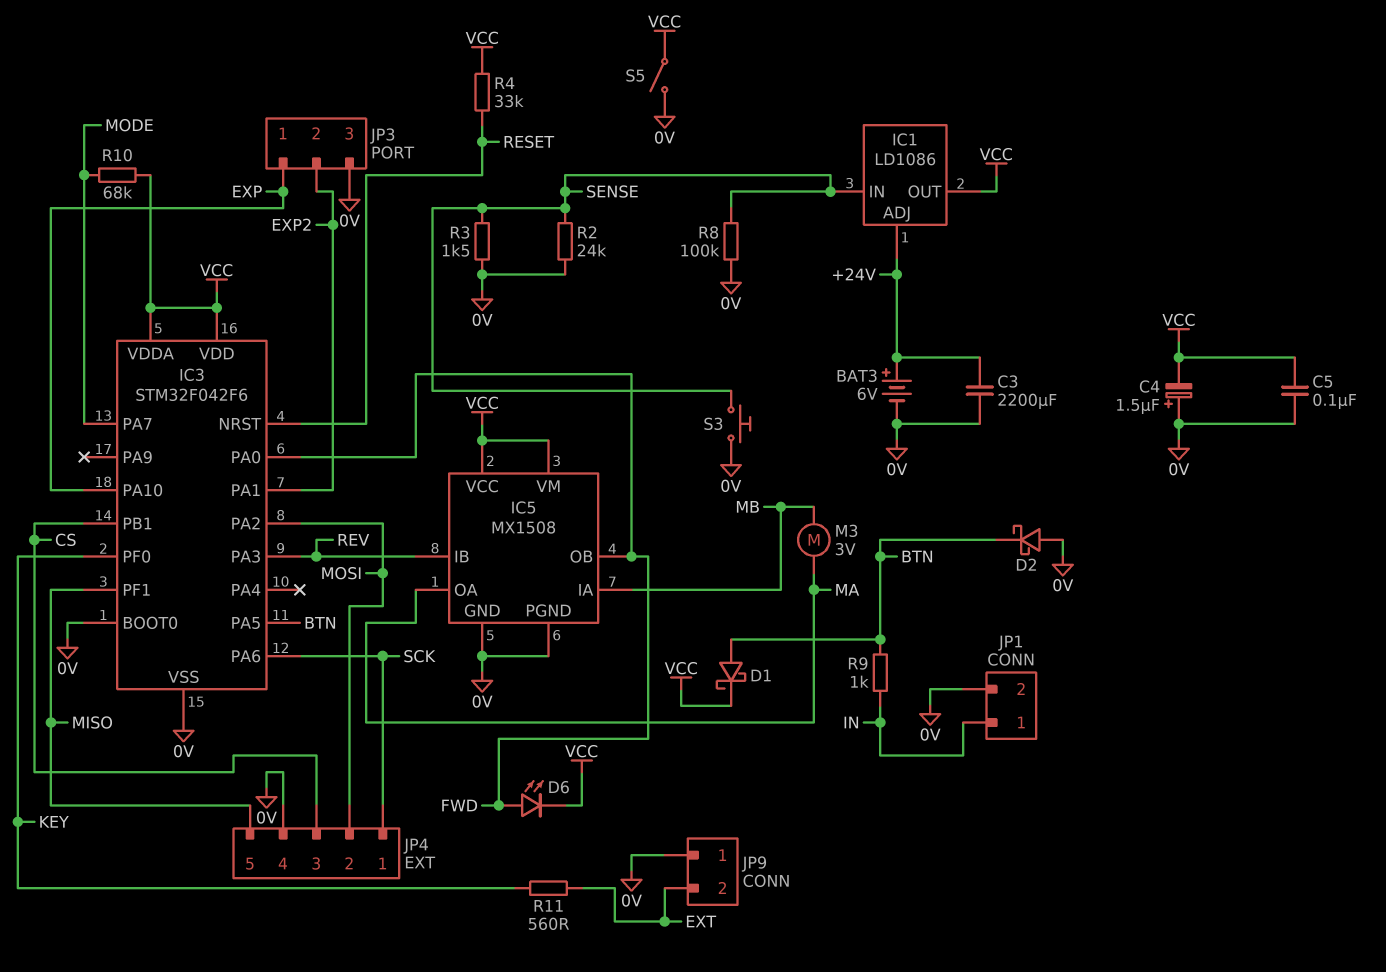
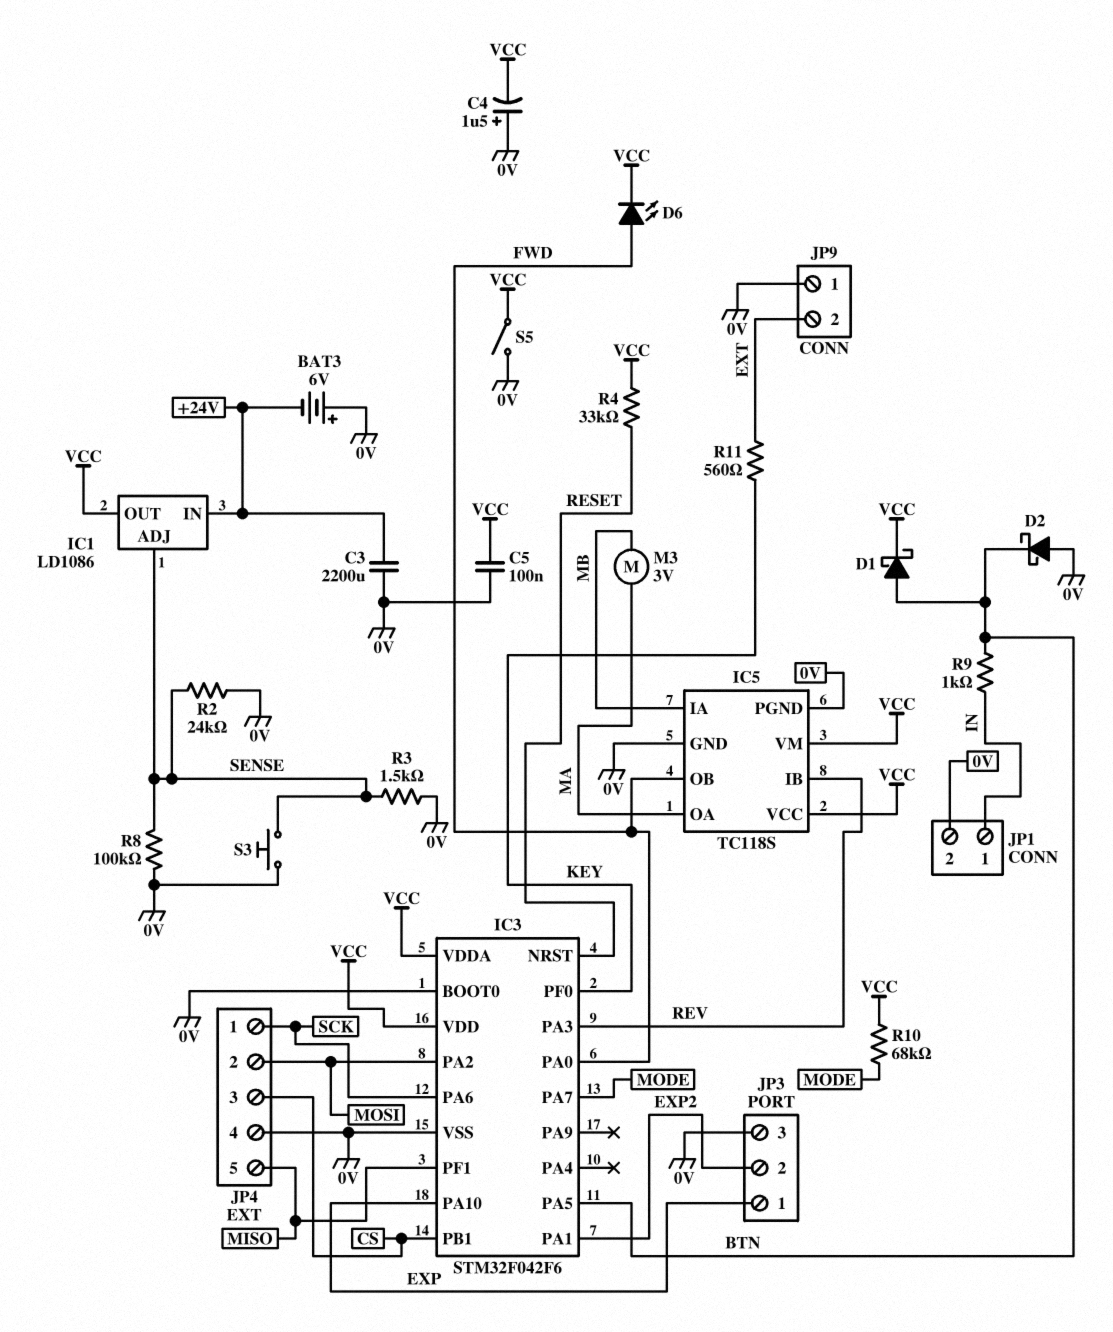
BAT3: 6V (plus +24V, minus 0V) -> 6V (plus 0V, minus +24V)
IC1 pin ADJ: +24V -> SENSE
IC1 pin IN: SENSE -> +24V
IC5: MX1508 -> TC118S

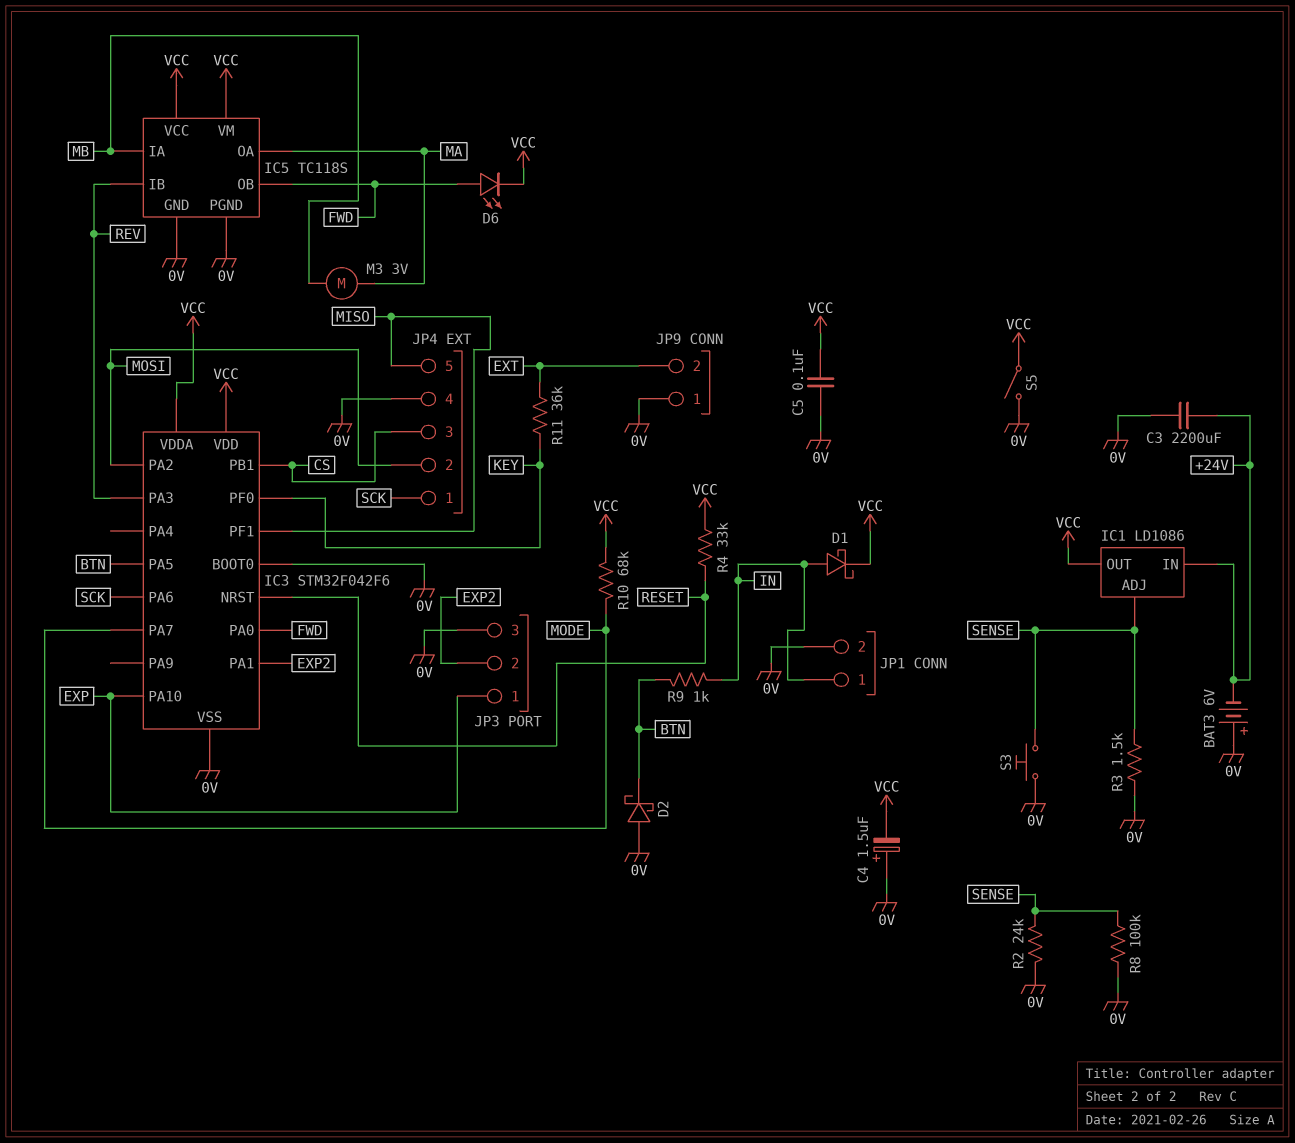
D1: schottky (A BTN, K VCC) -> schottky (A IN, K VCC)
R11: 560 (EXT, KEY) -> 36k (EXT, KEY)

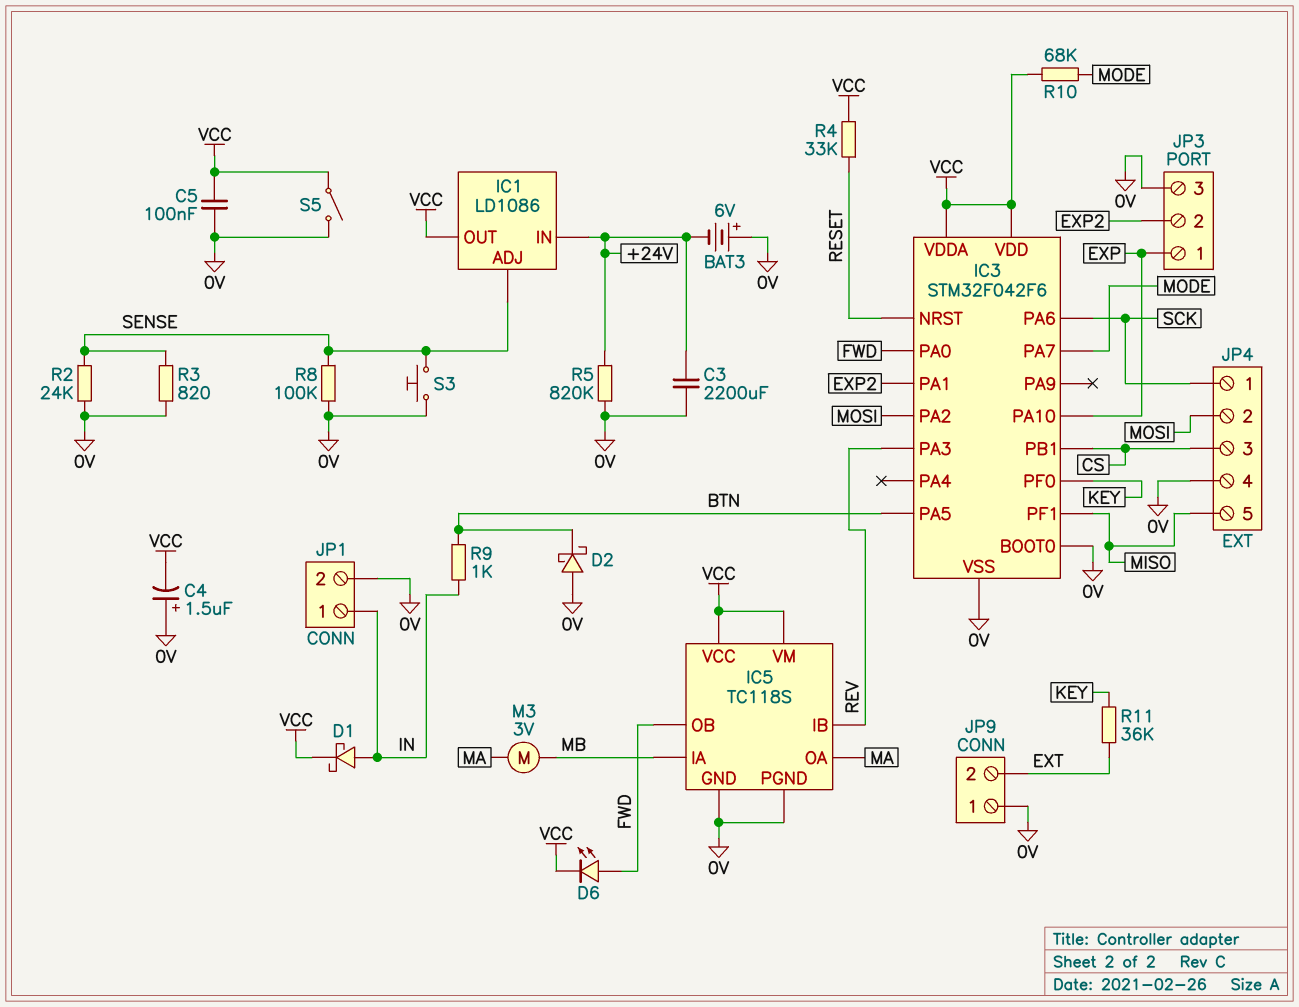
R3: 1.5k (0V, SENSE) -> 820 (0V, SENSE)
R5: none -> 820k (+24V, 0V)

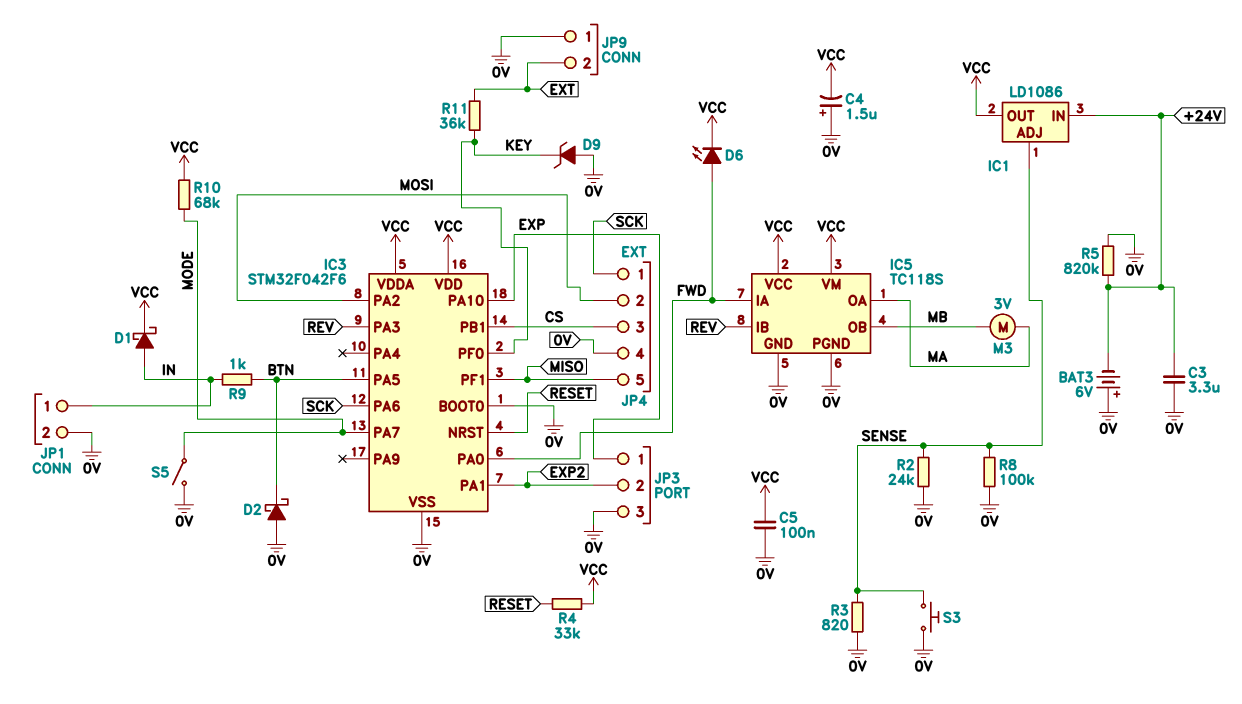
C3: 2200uF (+24V, 0V) -> 3.3uF (+24V, 0V)
D9: none -> zener (A 0V, K KEY)
IC5 pin IA: MB -> FWD
IC5 pin OB: FWD -> MB
S5: switch (0V, VCC) -> switch (0V, MODE)

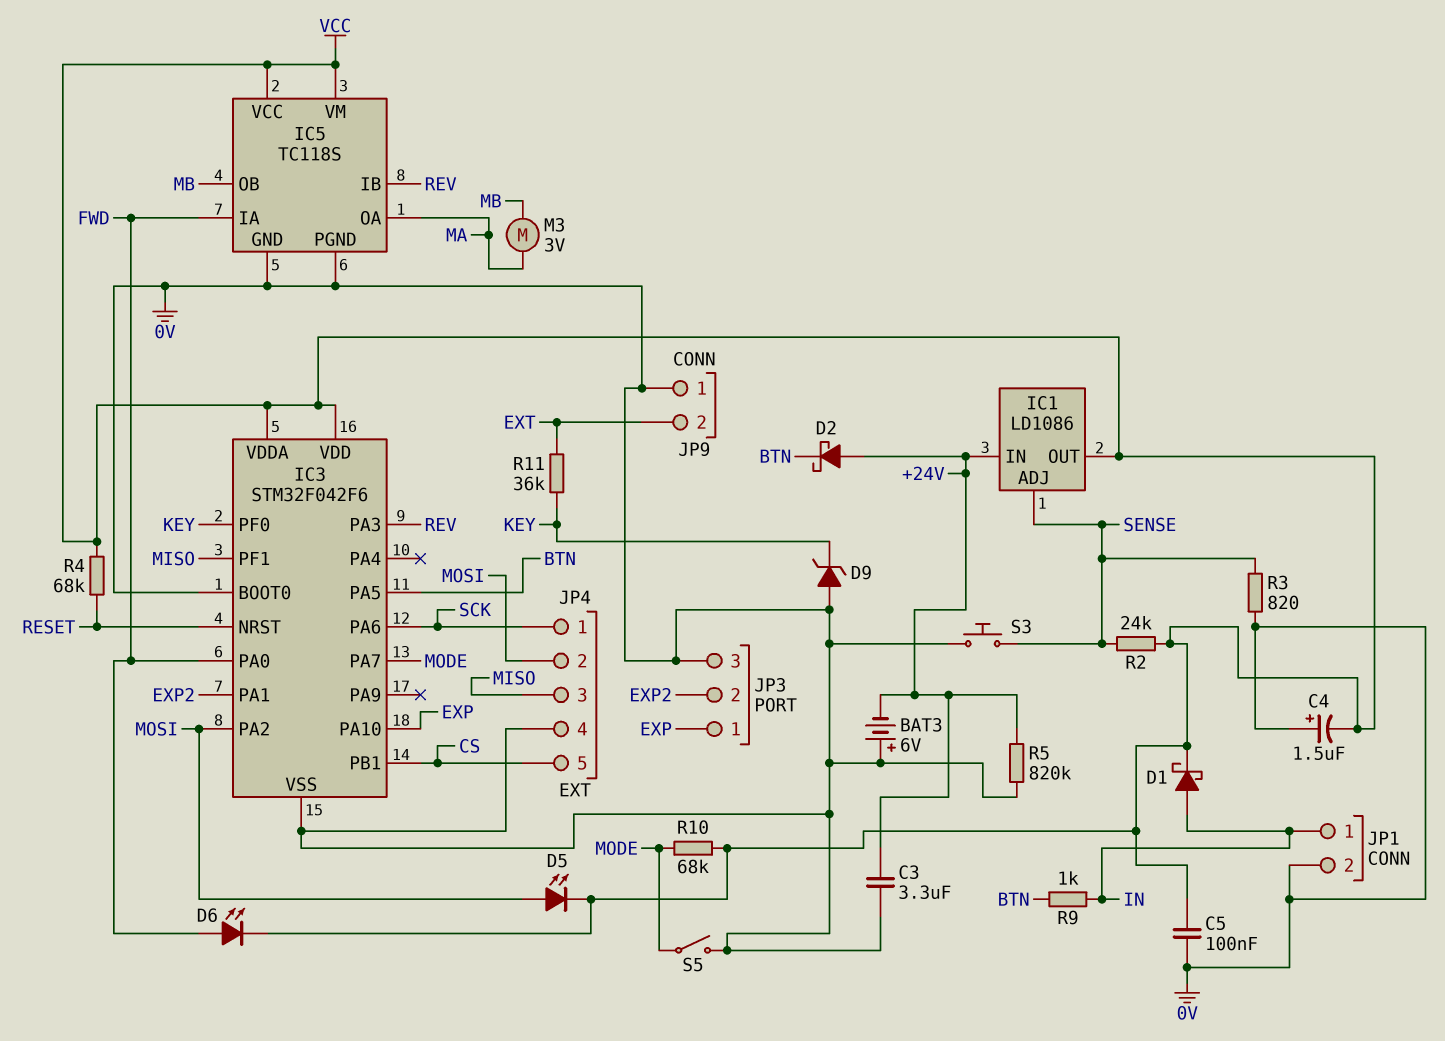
D2: schottky (A 0V, K BTN) -> schottky (A +24V, K BTN)
D5: none -> LED (A MOSI, K VCC)
JP4 pin 3: CS -> MISO
JP4 pin 5: MISO -> CS
R2: 24k (0V, SENSE) -> 24k (SENSE, VCC)
R4: 33k (RESET, VCC) -> 68k (RESET, VCC)
R8: 100k (0V, SENSE) -> none

